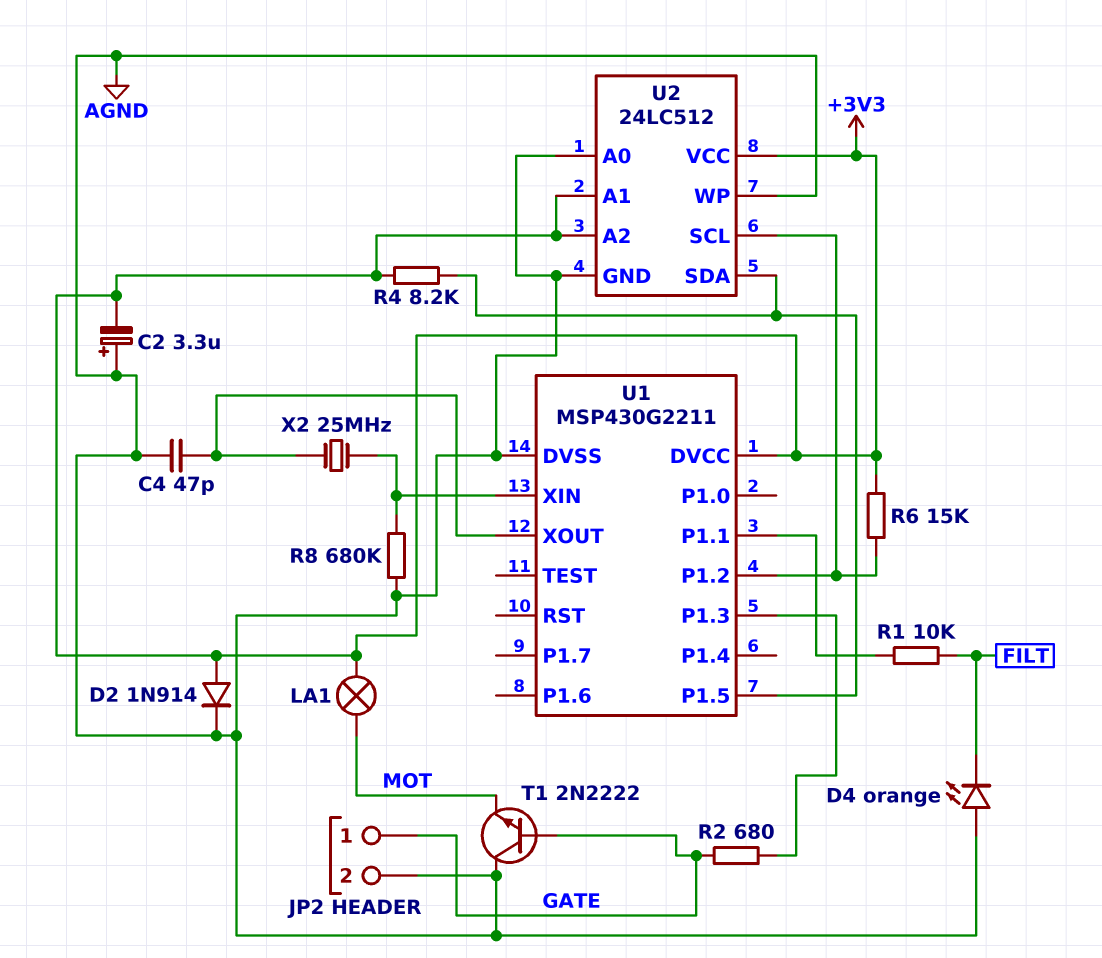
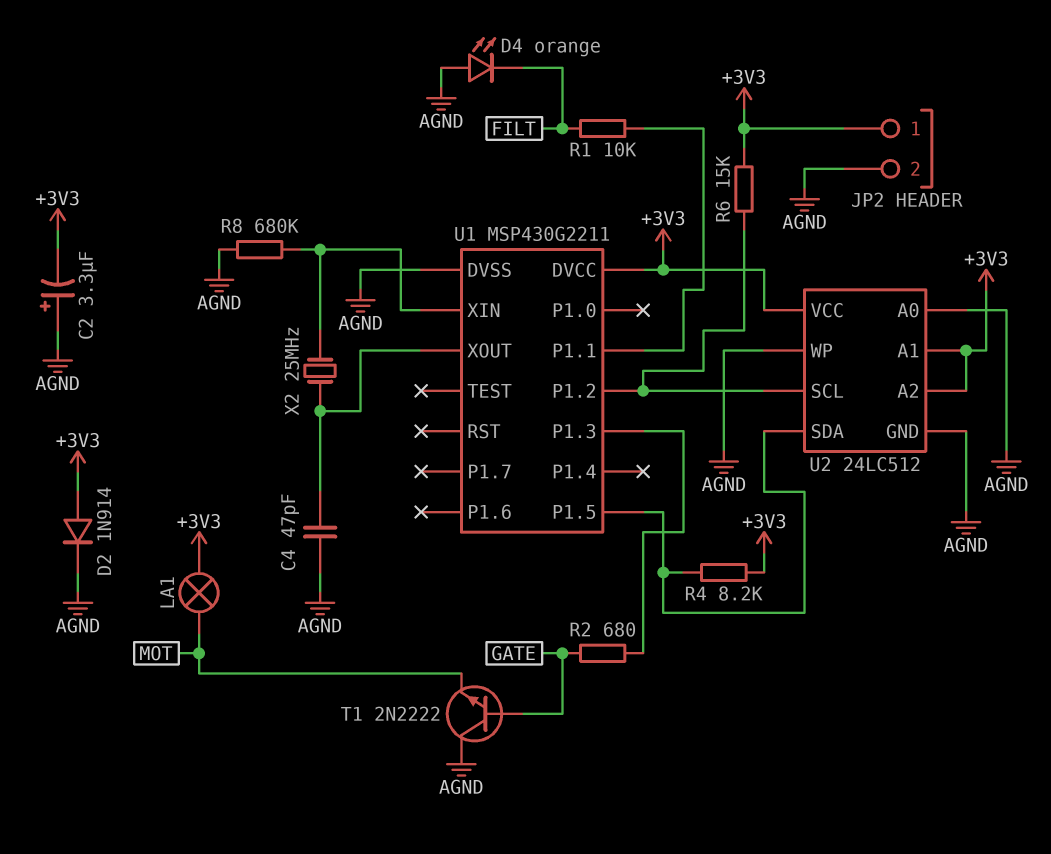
JP2 pin 1: GATE -> +3V3

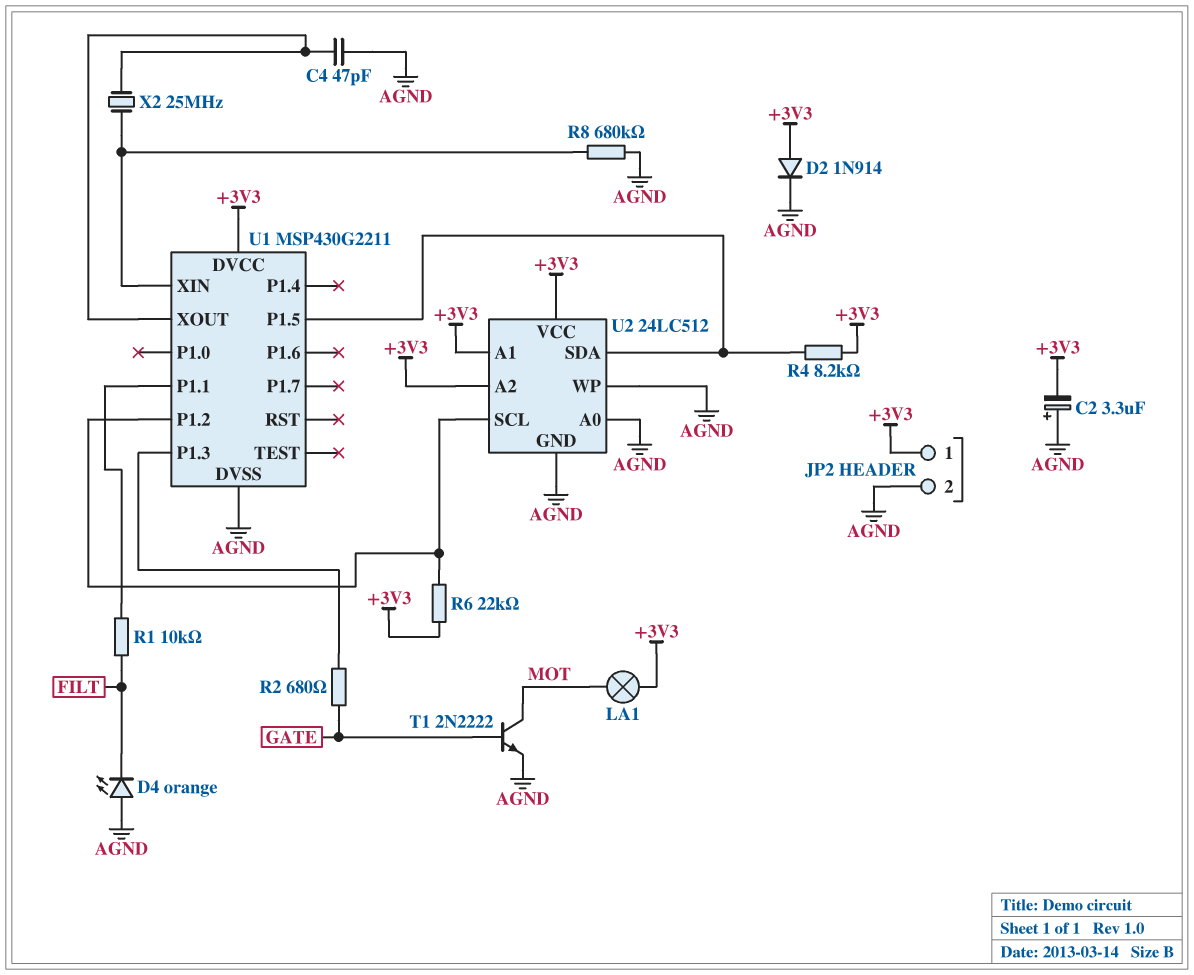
R6: 15k (+3V3, U1/P1.2) -> 22k (+3V3, U1/P1.2)
T1: NPN 2N2222 (B GATE, C AGND, E MOT) -> NPN 2N2222 (B GATE, C MOT, E AGND)

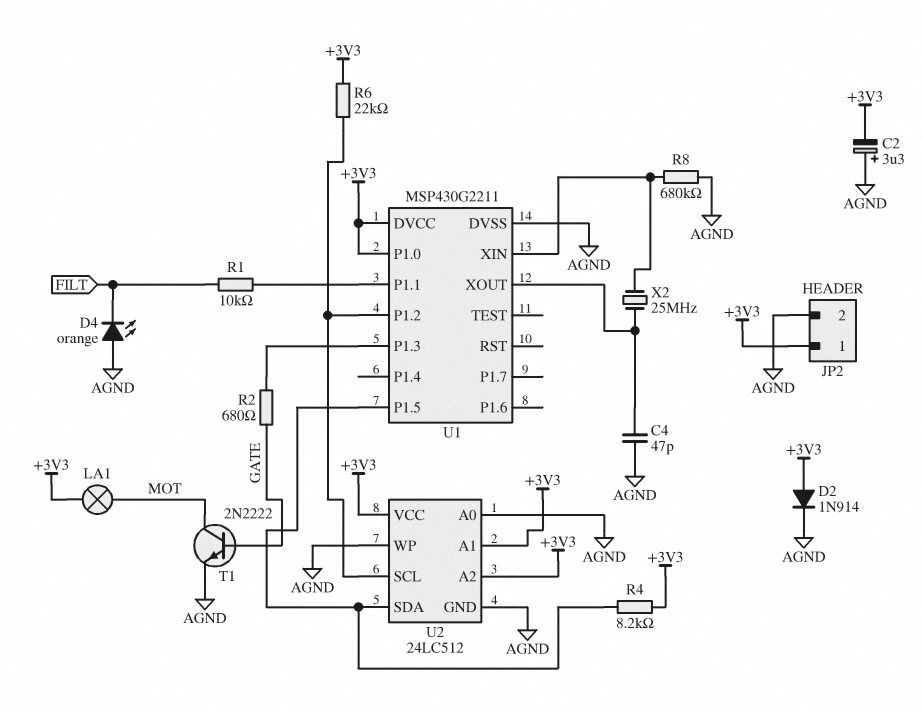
U1 pin P1.0: none -> +3V3

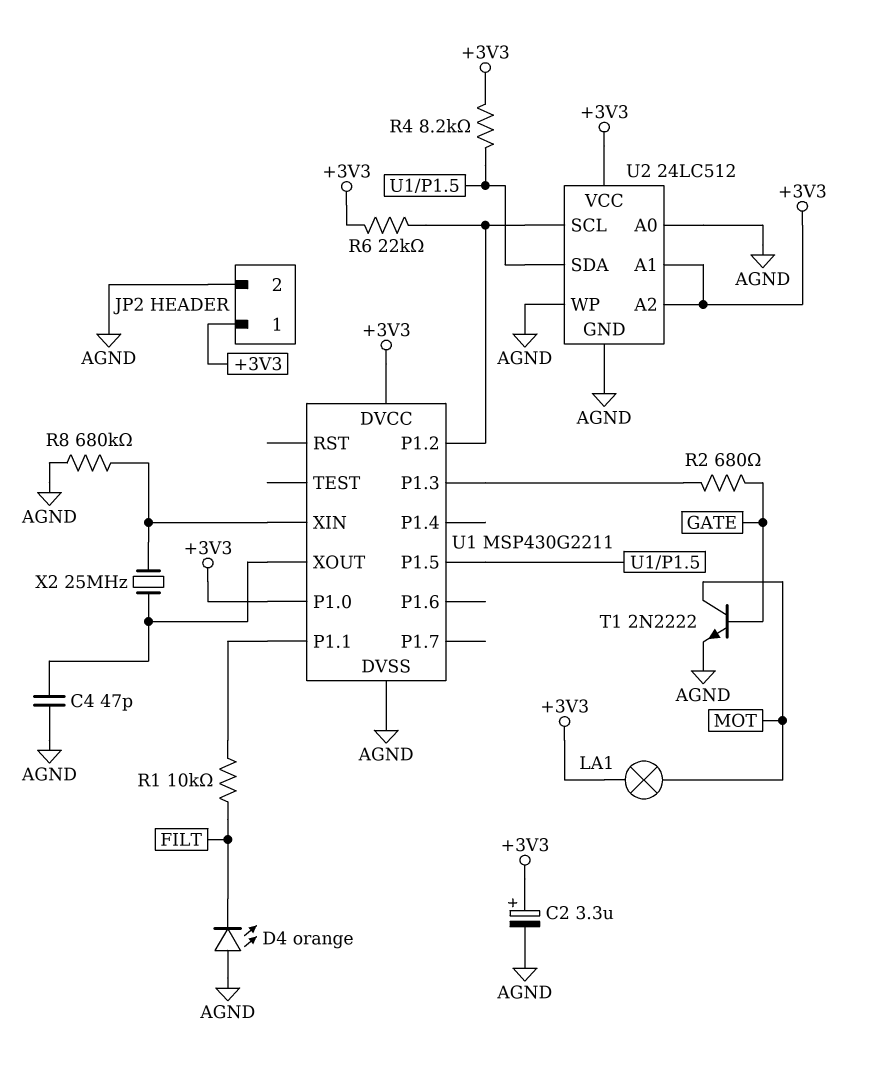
C2: 3.3uF (plus AGND, minus +3V3) -> 3.3uF (plus +3V3, minus AGND)
D2: diode 1N914 (A +3V3, K AGND) -> none

